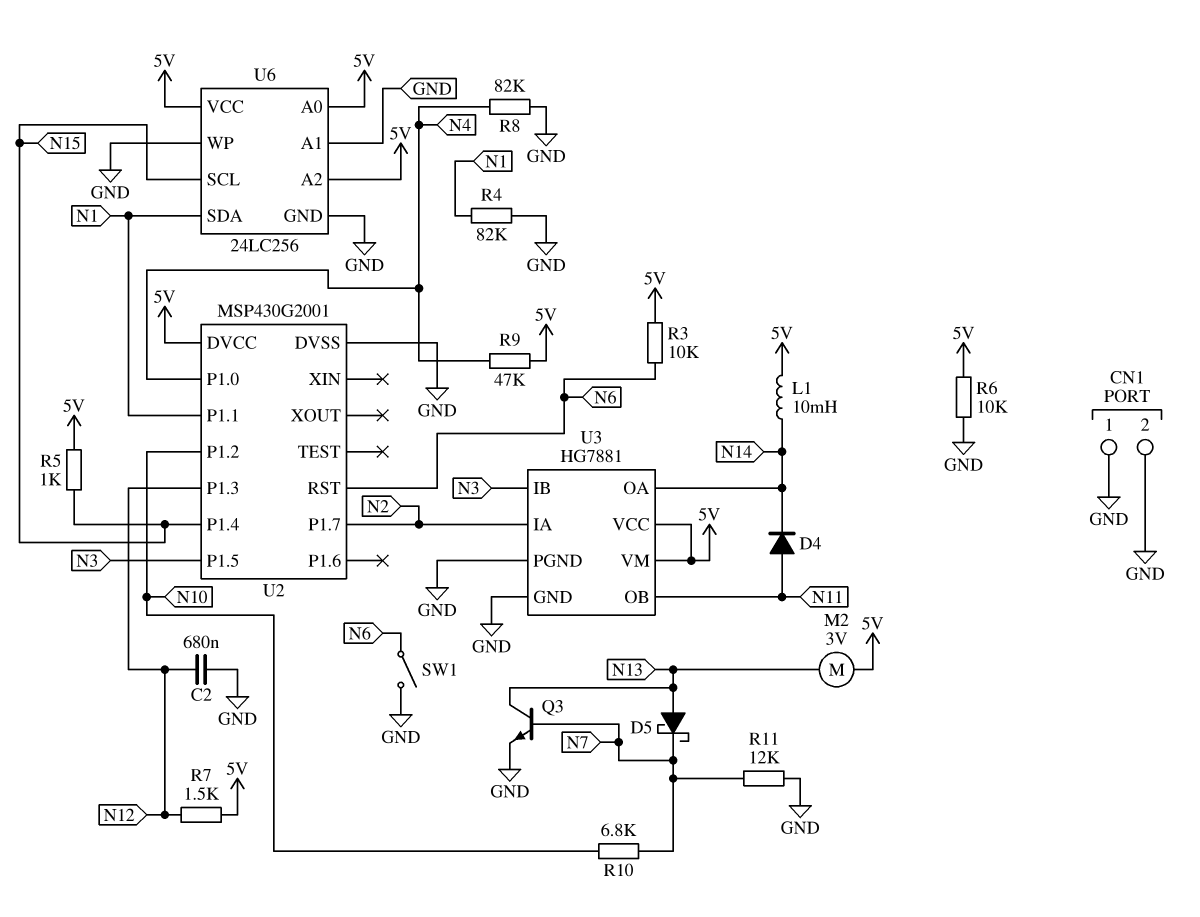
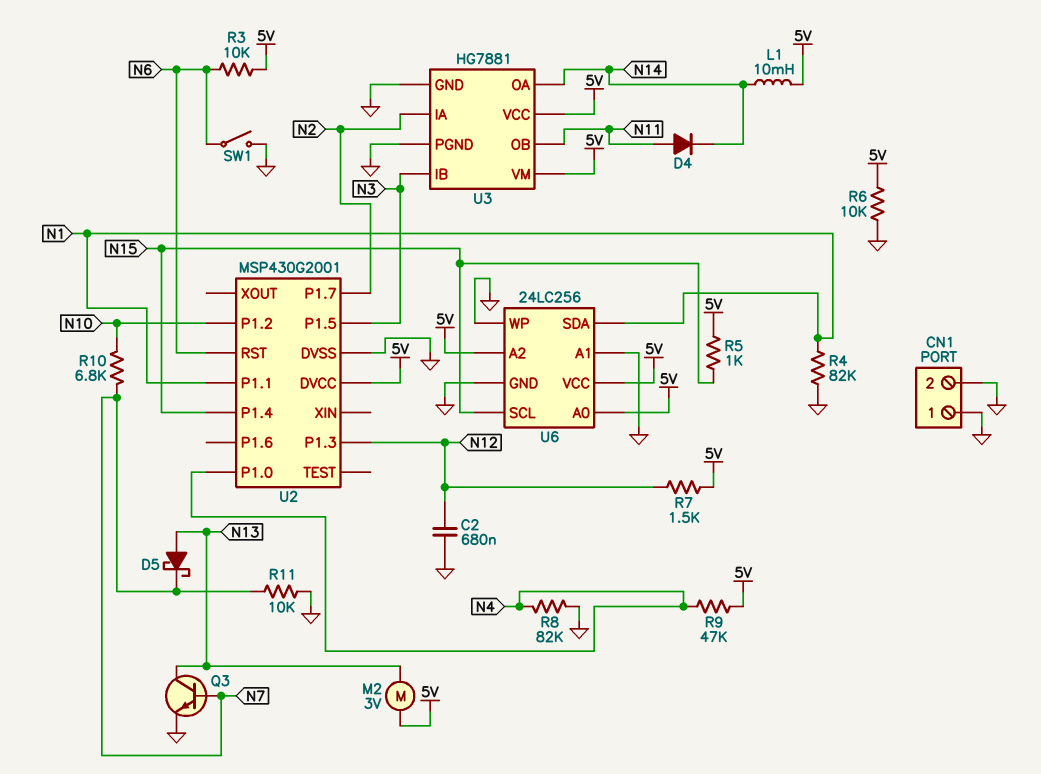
R11: 12k (GND, N7) -> 10k (GND, N7)

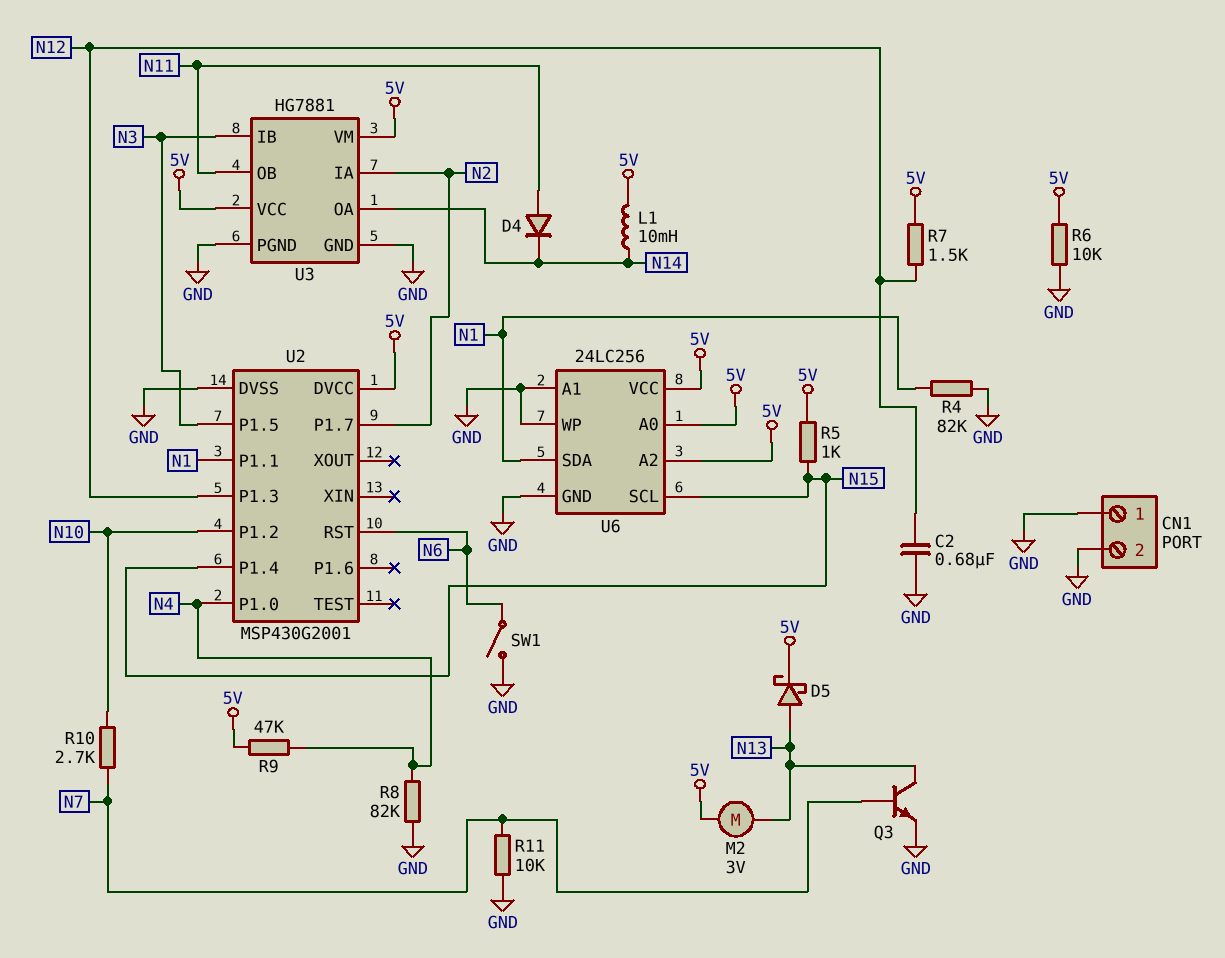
D5: schottky (A N13, K N7) -> schottky (A N13, K 5V)
R3: 10k (5V, N6) -> none
R10: 6.8k (N7, N10) -> 2.7k (N7, N10)

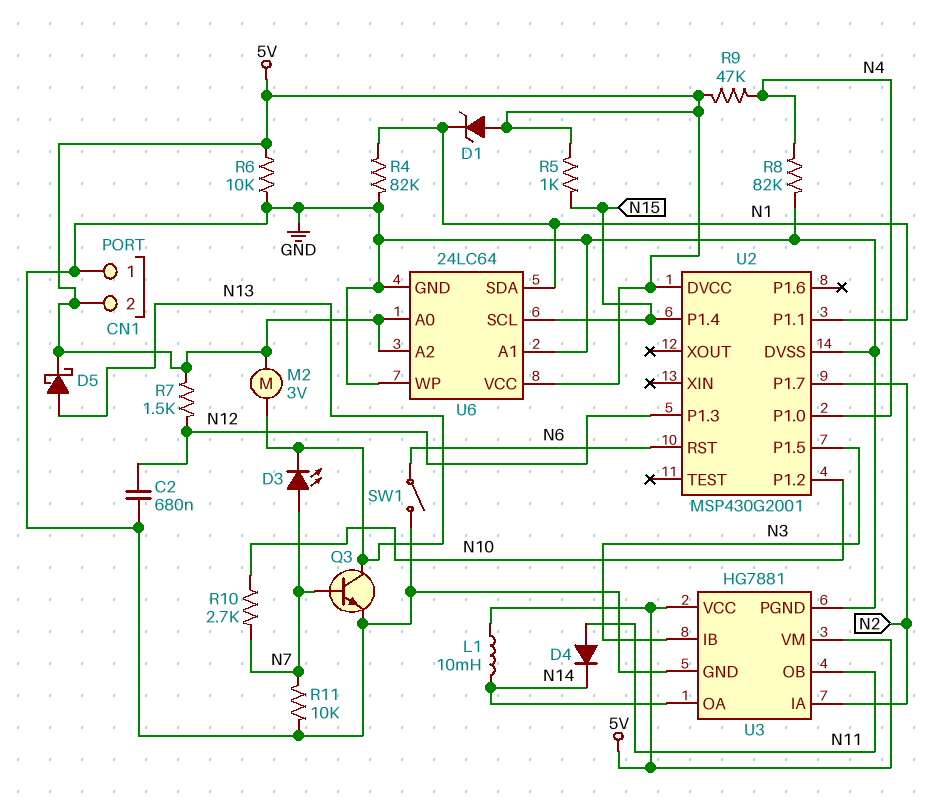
CN1 pin 2: GND -> 5V
D1: none -> zener (A 5V, K N1)
D3: none -> LED (A N7, K N13)
U6: 24LC256 -> 24LC64

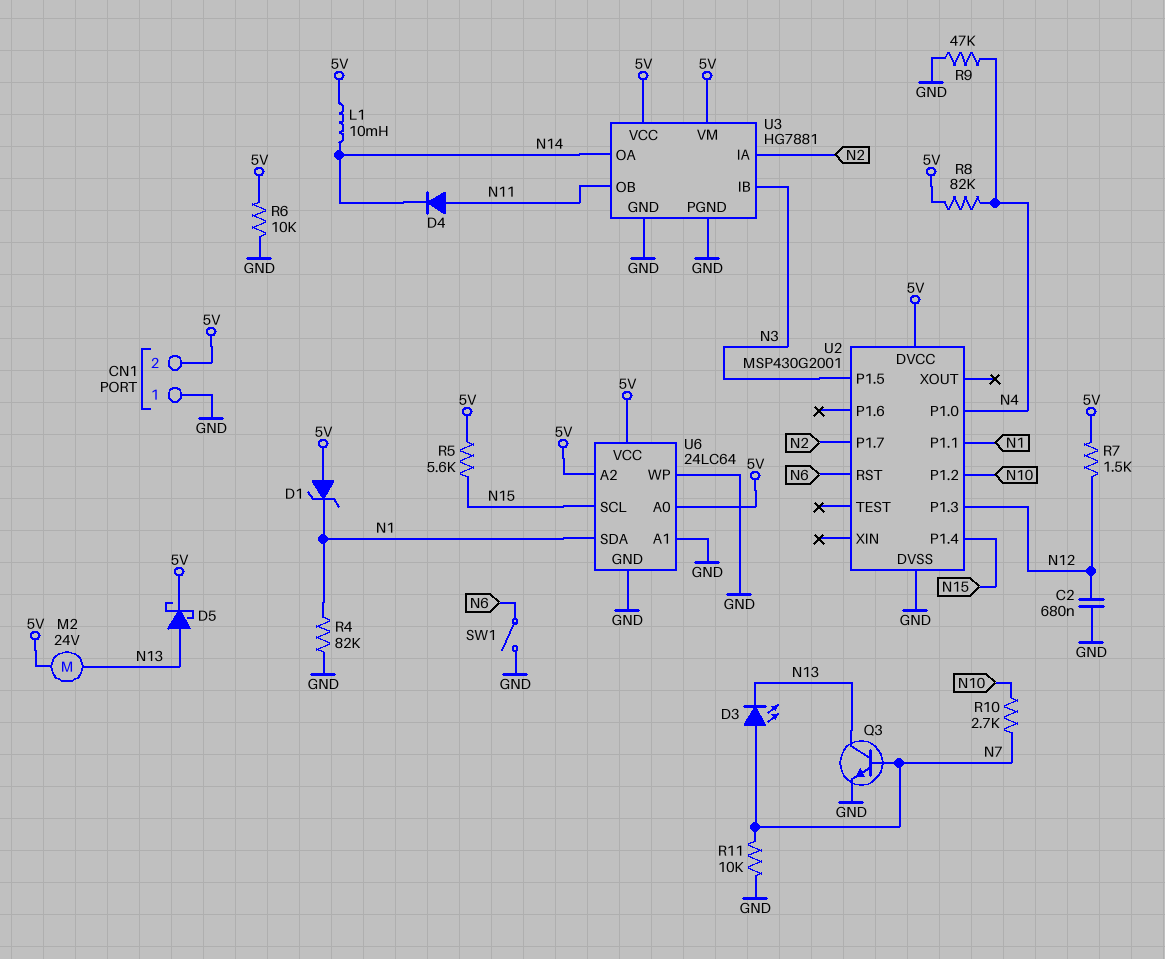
M2: motor 3V (5V, N13) -> motor 24V (5V, N13)
R5: 1k (5V, N15) -> 5.6k (5V, N15)
R8: 82k (GND, N4) -> 82k (5V, N4)
R9: 47k (5V, N4) -> 47k (GND, N4)

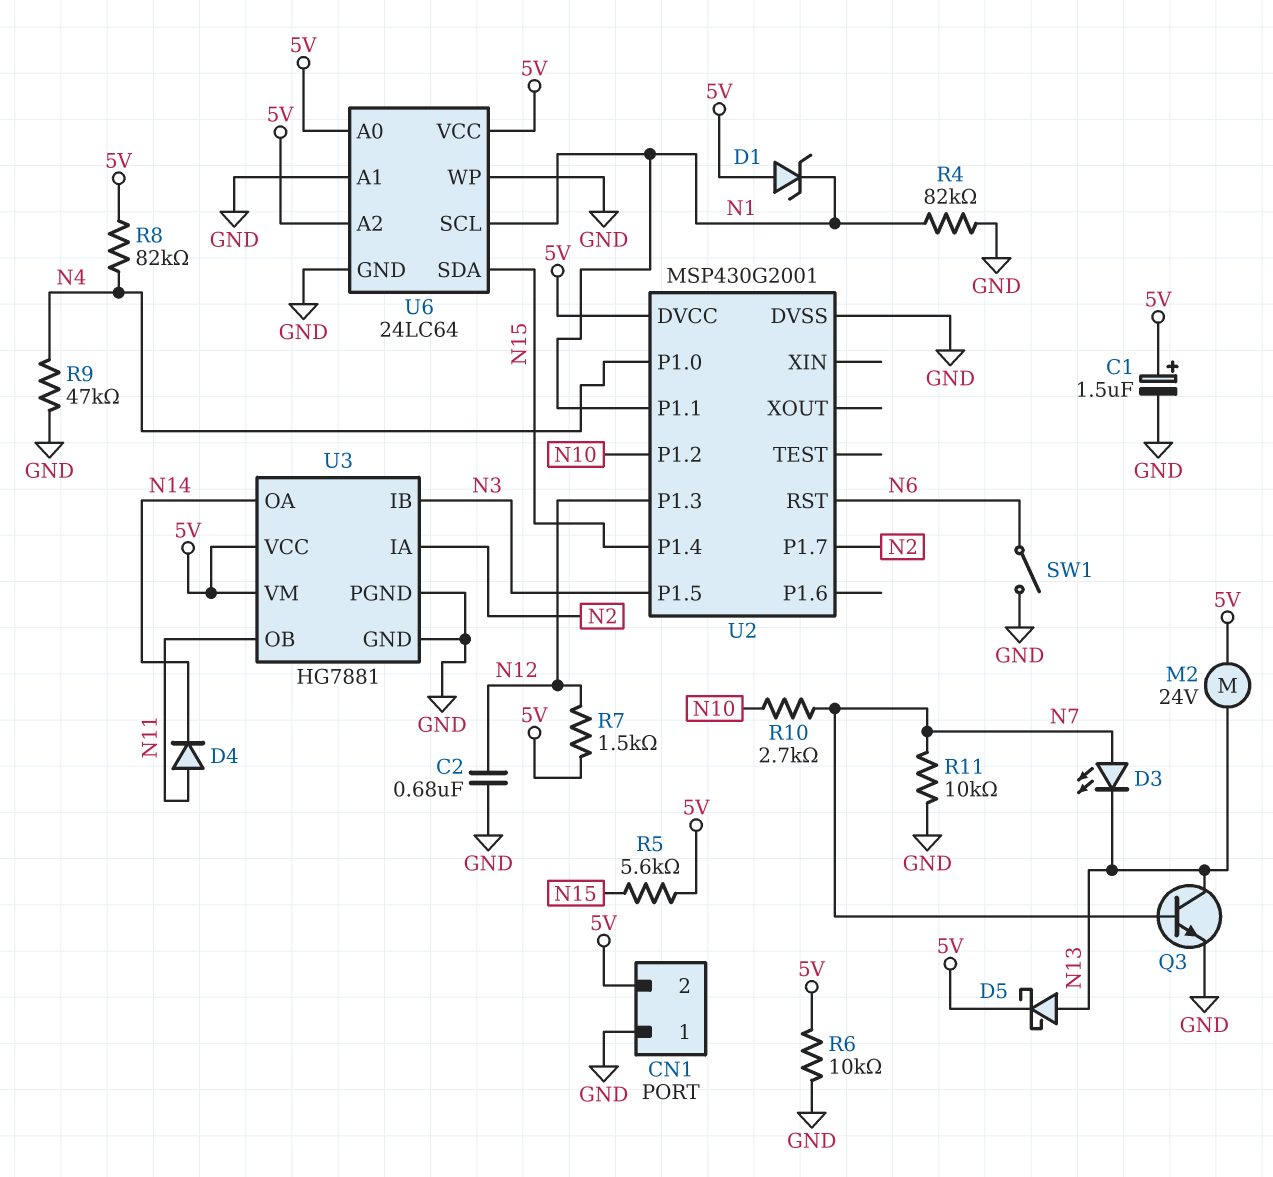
C1: none -> 1.5uF (plus 5V, minus GND)
L1: 10mH (5V, N14) -> none
U6 pin SCL: N15 -> N1
U6 pin SDA: N1 -> N15

